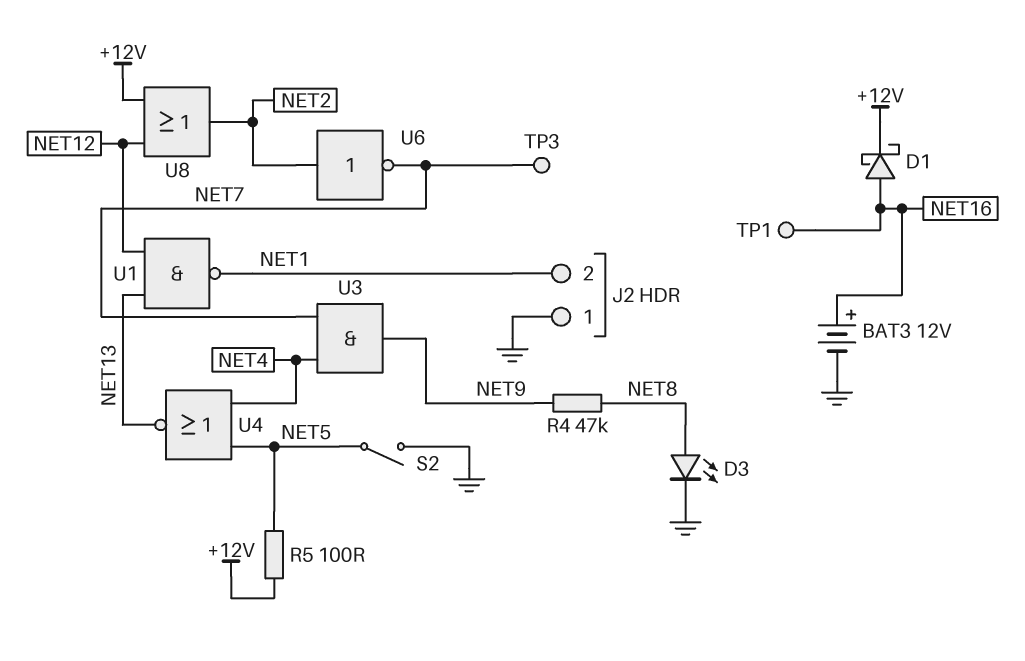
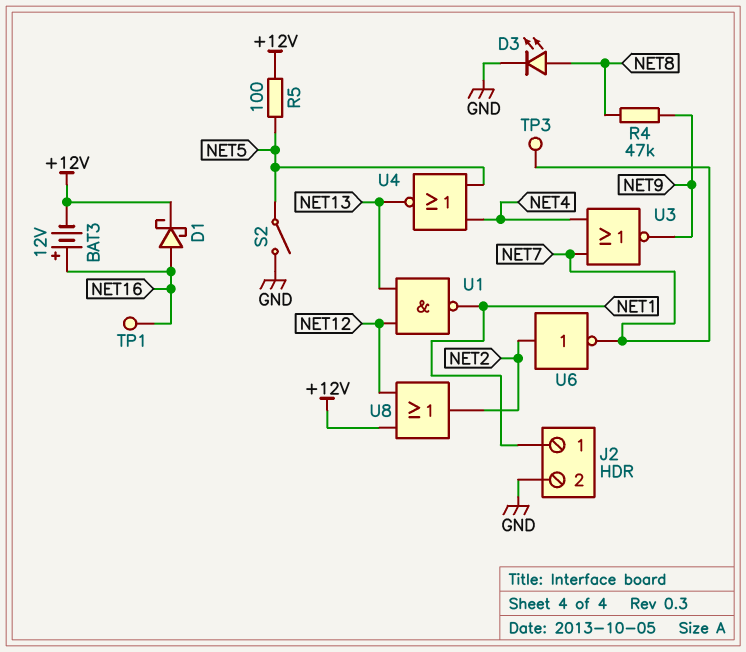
BAT3: 12V (plus NET16, minus GND) -> 12V (plus NET16, minus +12V)
J2 pin 1: GND -> NET1
J2 pin 2: NET1 -> GND
U3: AND (in NET4, in NET7, out NET9) -> NOR (in NET4, in NET7, out NET9)

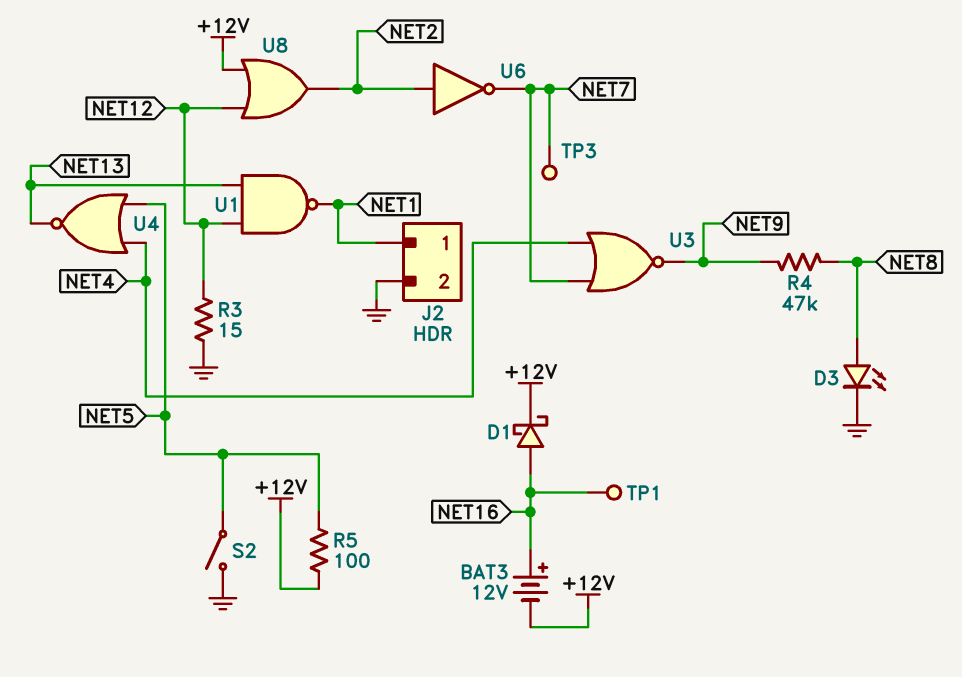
R3: none -> 15 (GND, NET12)

